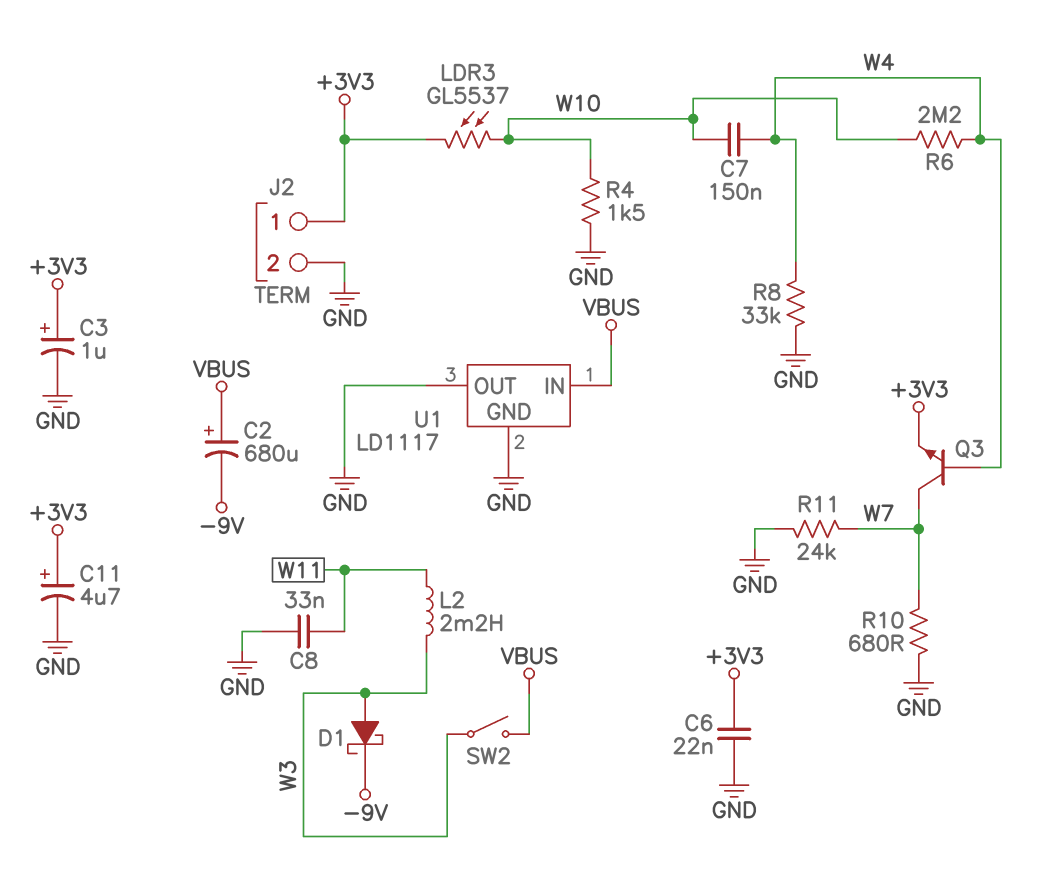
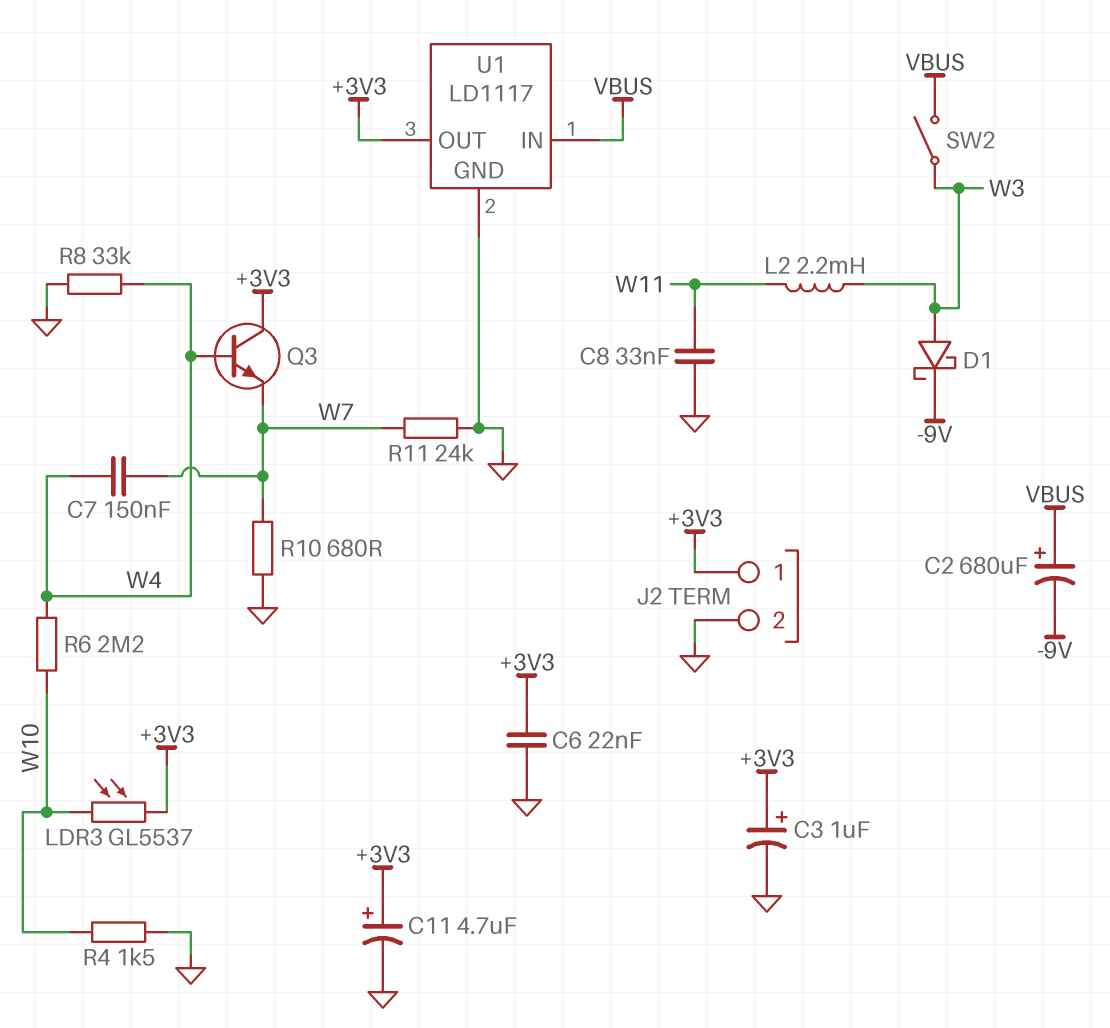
C7: 150nF (W4, W10) -> 150nF (W4, W7)
Q3: NPN (B W4, C W7, E +3V3) -> NPN (B W4, C +3V3, E W7)
U1 pin OUT: GND -> +3V3

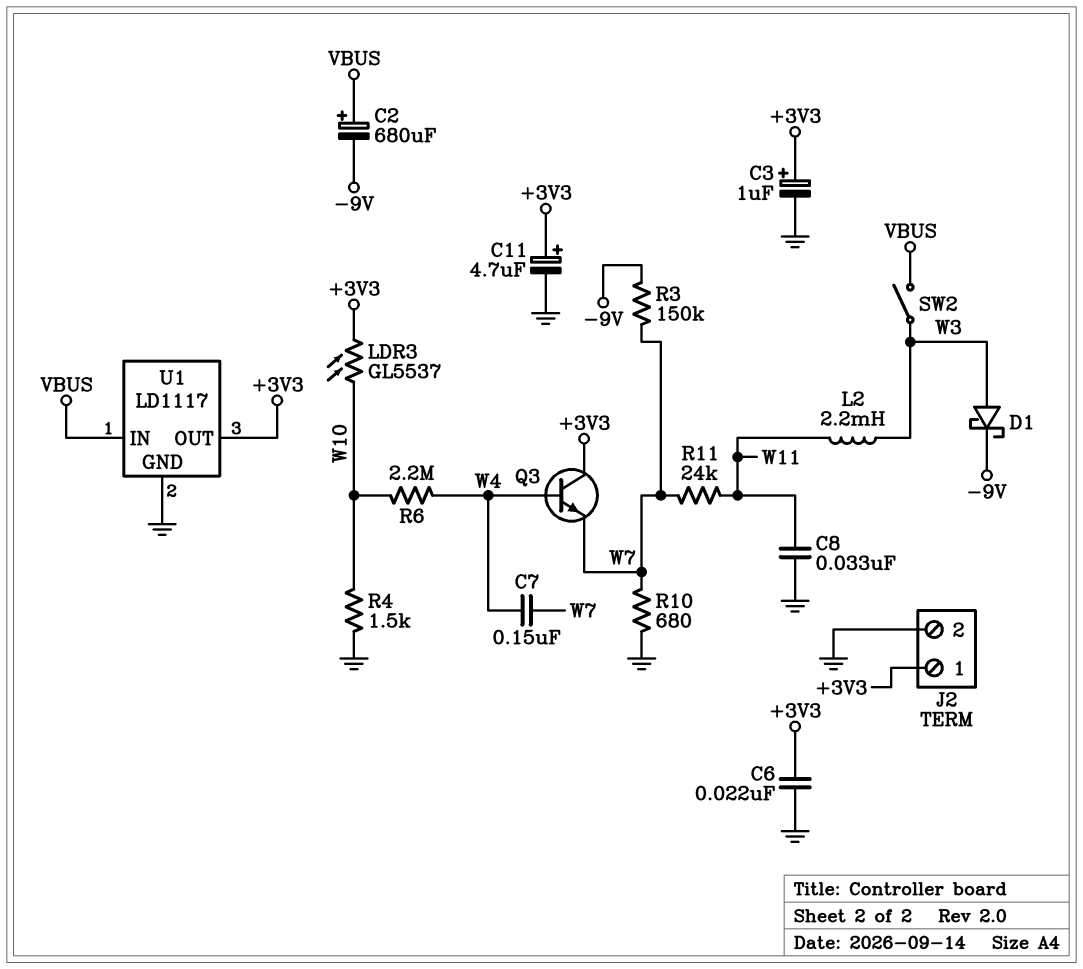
R3: none -> 150k (-9V, W7)
R8: 33k (GND, W4) -> none
R11: 24k (GND, W7) -> 24k (W7, W11)

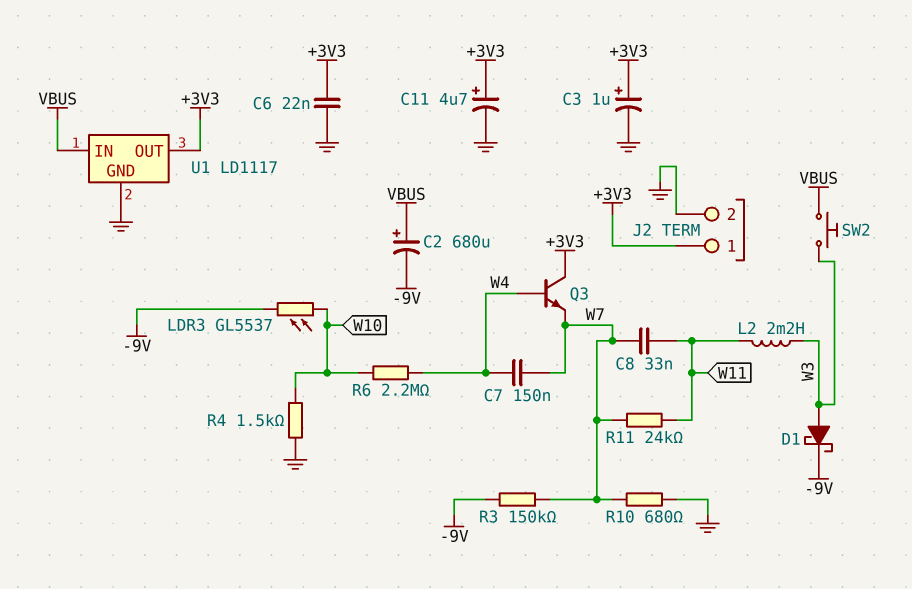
C8: 33nF (GND, W11) -> 33nF (W7, W11)
LDR3: GL5537 (+3V3, W10) -> GL5537 (-9V, W10)
SW2: switch (VBUS, W3) -> button (VBUS, W3)

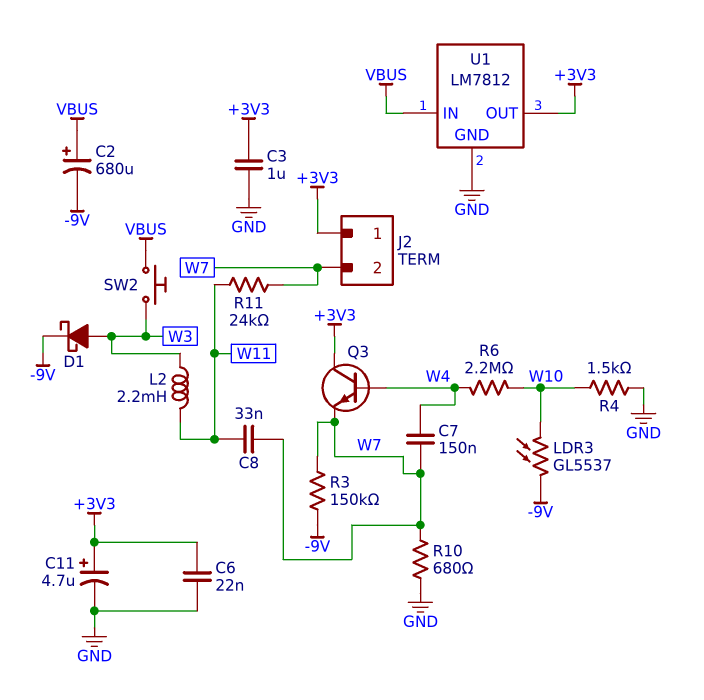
C3: 1uF (plus +3V3, minus GND) -> 1uF (+3V3, GND)
J2 pin 2: GND -> W7
U1: LD1117 -> LM7812

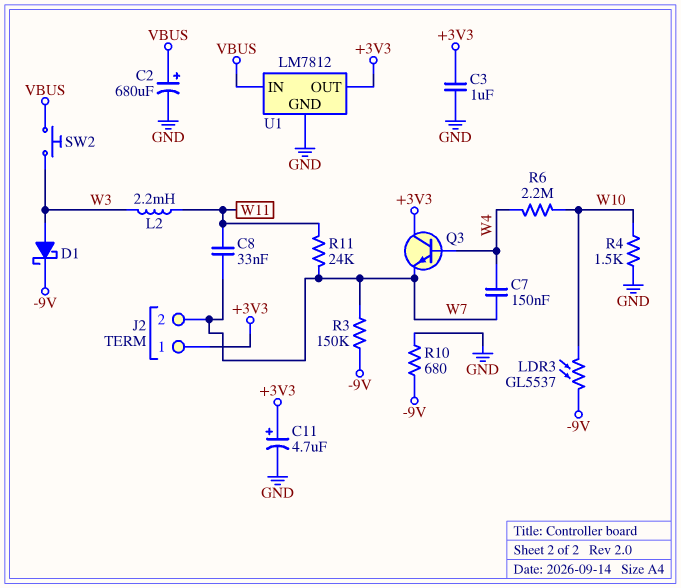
C2: 680uF (plus VBUS, minus -9V) -> 680uF (plus VBUS, minus GND)
C6: 22nF (+3V3, GND) -> none
R10: 680 (GND, W7) -> 680 (-9V, GND)

